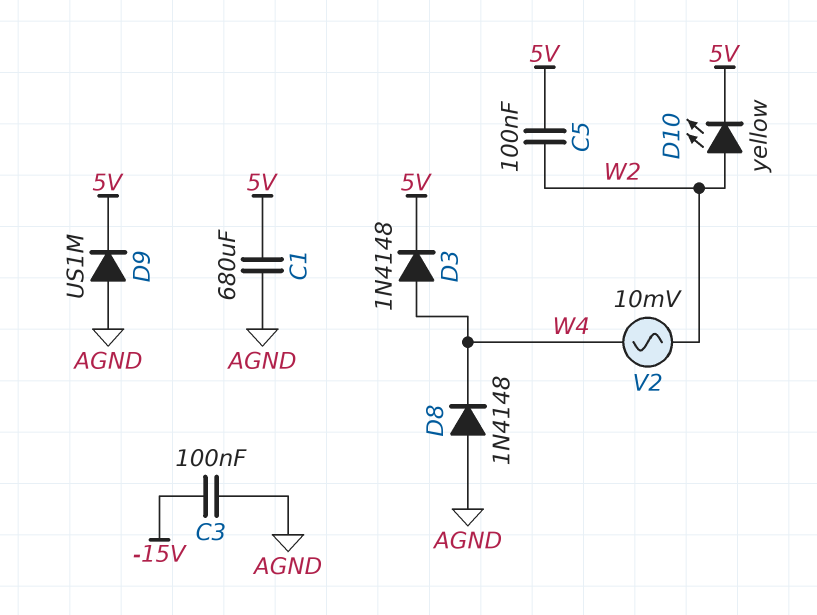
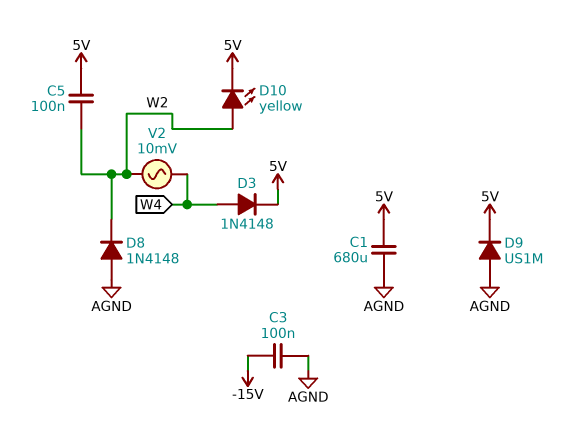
D8: diode 1N4148 (A AGND, K W4) -> diode 1N4148 (A AGND, K W2)

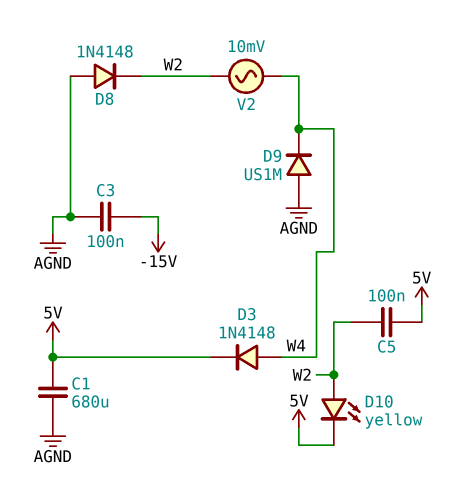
D9: diode US1M (A AGND, K 5V) -> diode US1M (A AGND, K W4)

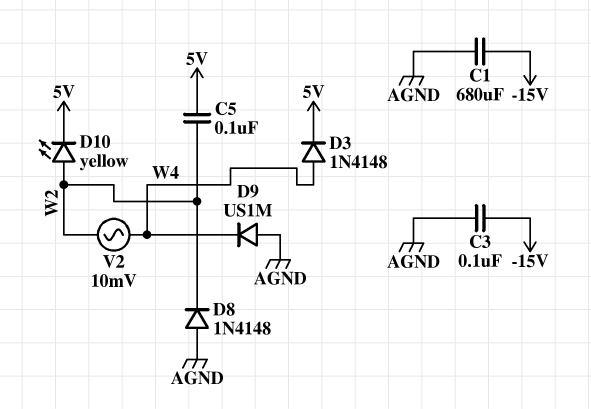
C1: 680uF (5V, AGND) -> 680uF (-15V, AGND)

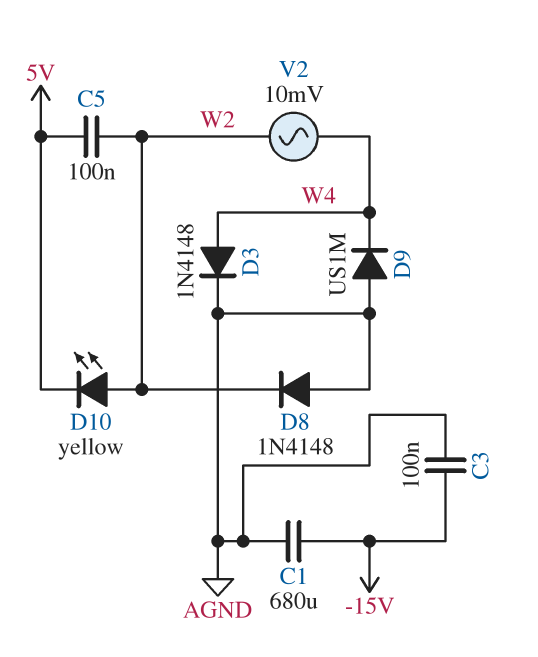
D3: diode 1N4148 (A W4, K 5V) -> diode 1N4148 (A W4, K AGND)

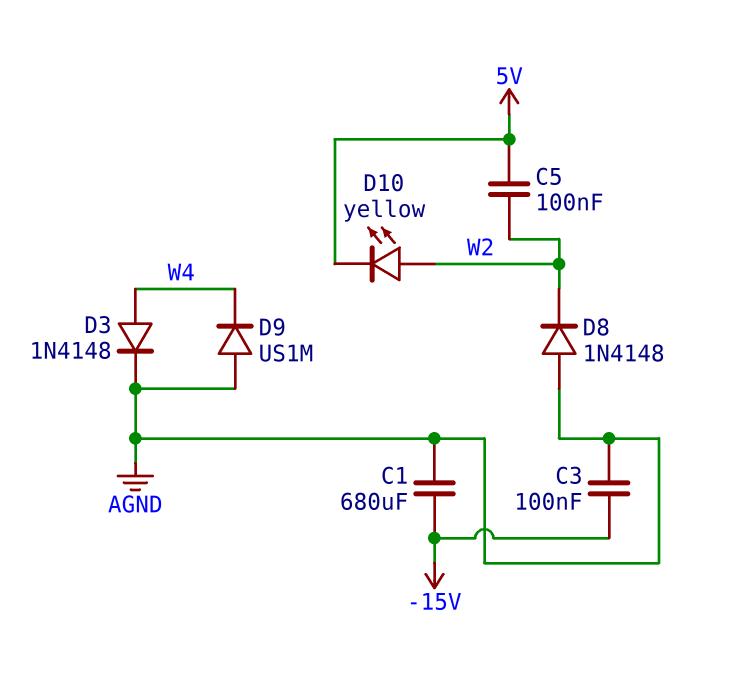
V2: AC 10mV (W2, W4) -> none

